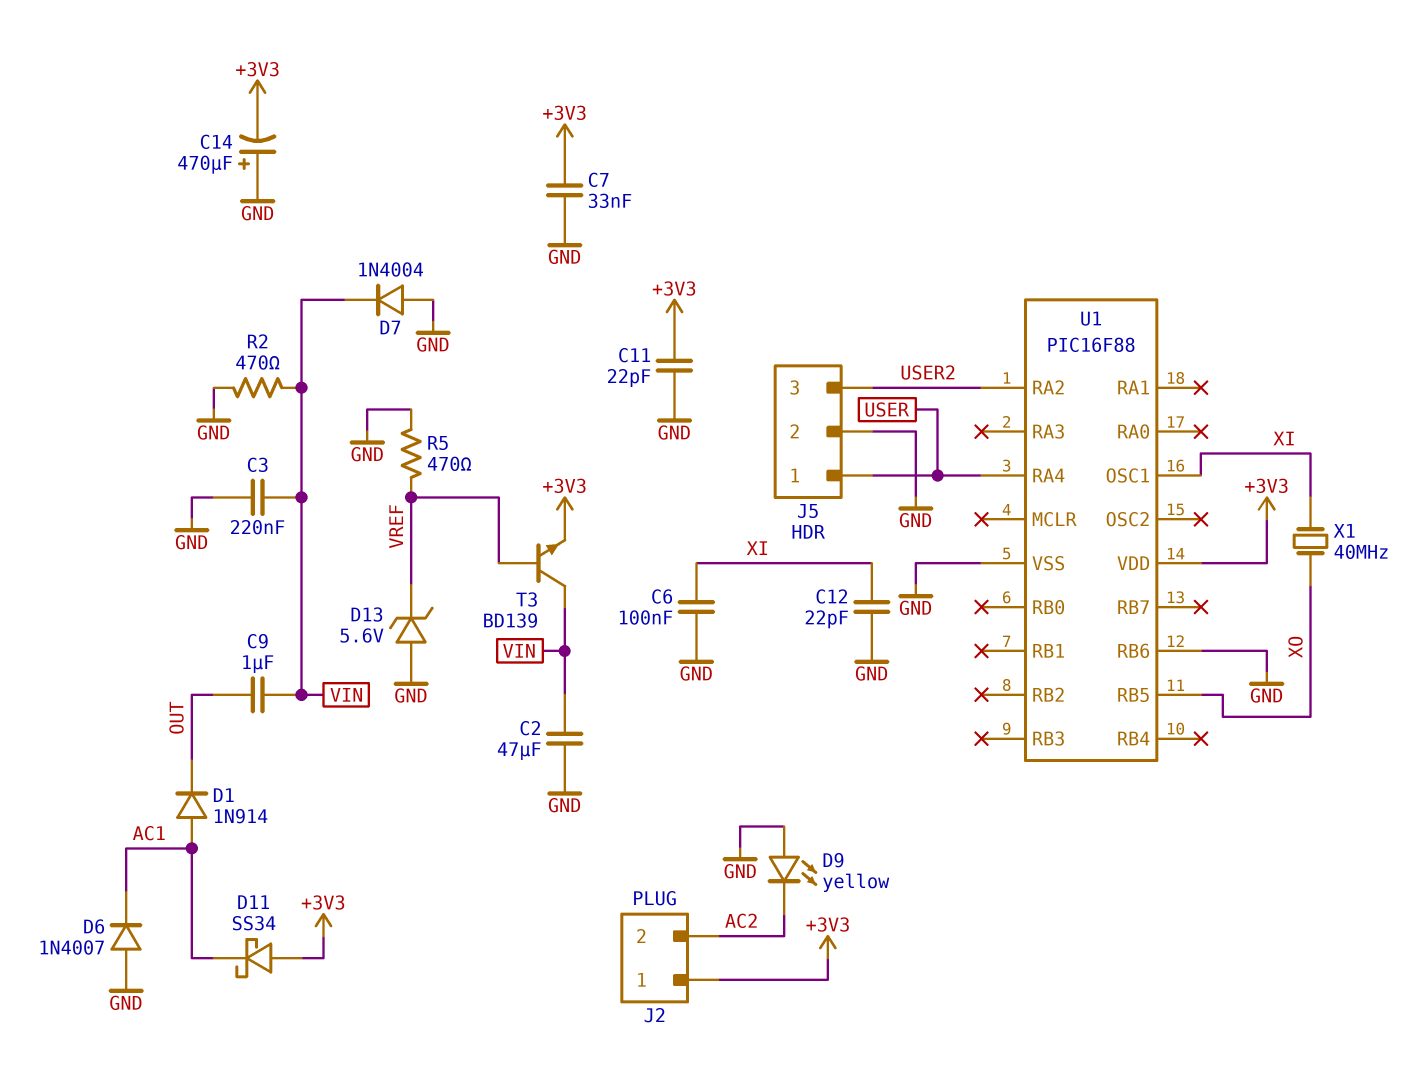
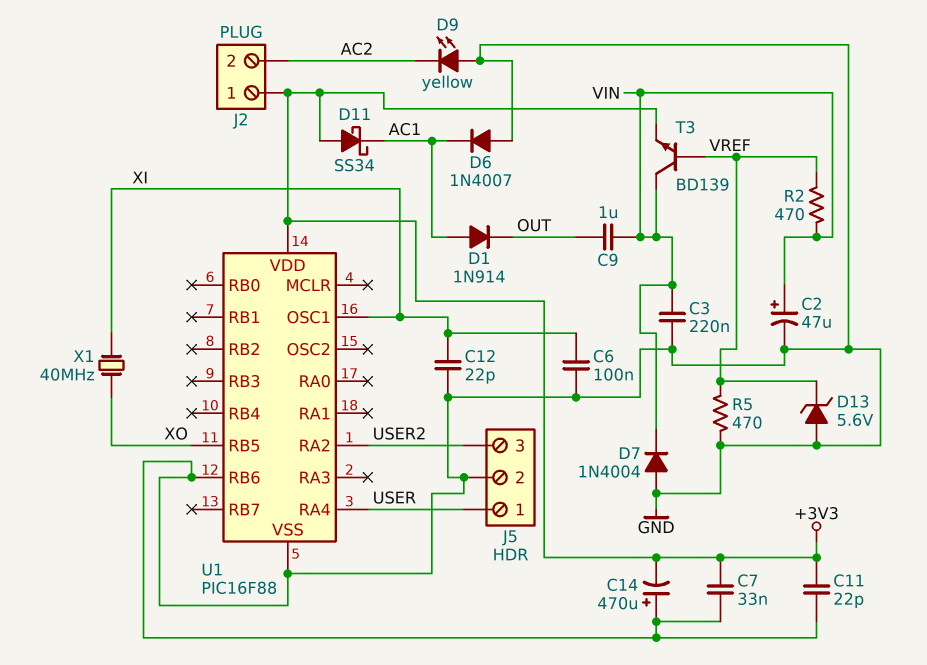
C2: 47uF (GND, VIN) -> 47uF (plus VIN, minus GND)
R2: 470 (GND, VIN) -> 470 (VIN, VREF)

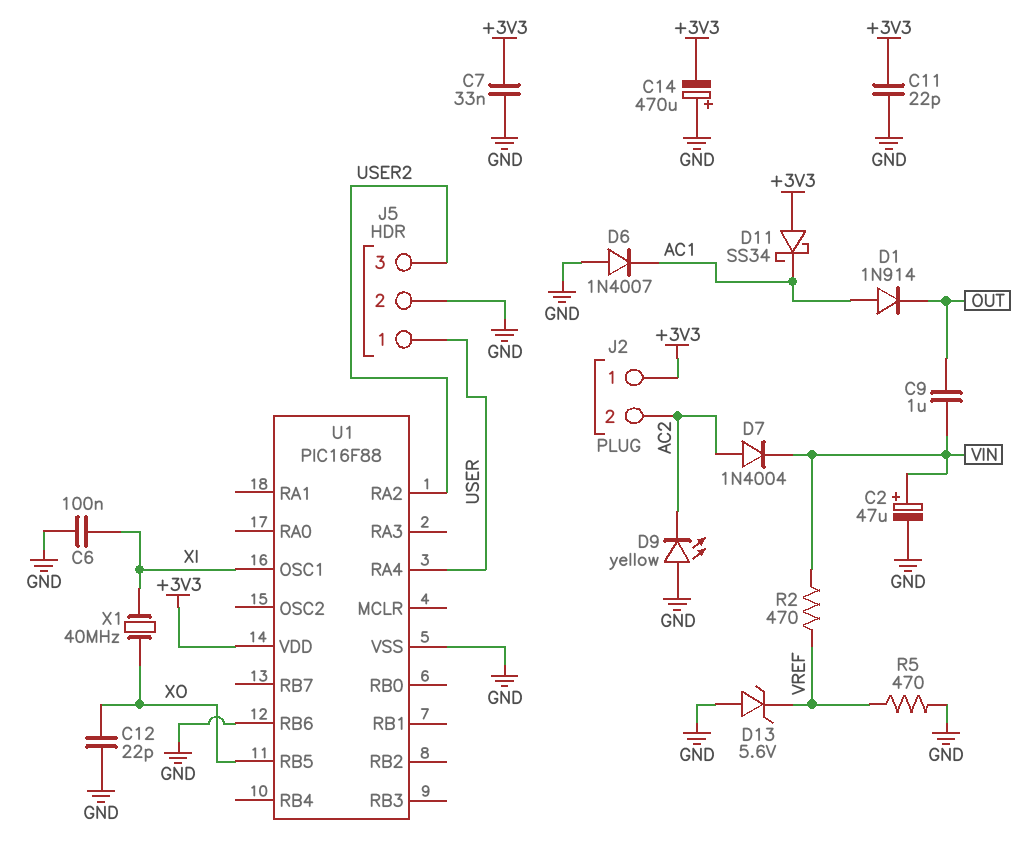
C3: 220nF (GND, VIN) -> none
C12: 22pF (GND, XI) -> 22pF (GND, XO)
D7: diode 1N4004 (A GND, K VIN) -> diode 1N4004 (A AC2, K VIN)
T3: NPN BD139 (B VREF, C VIN, E +3V3) -> none

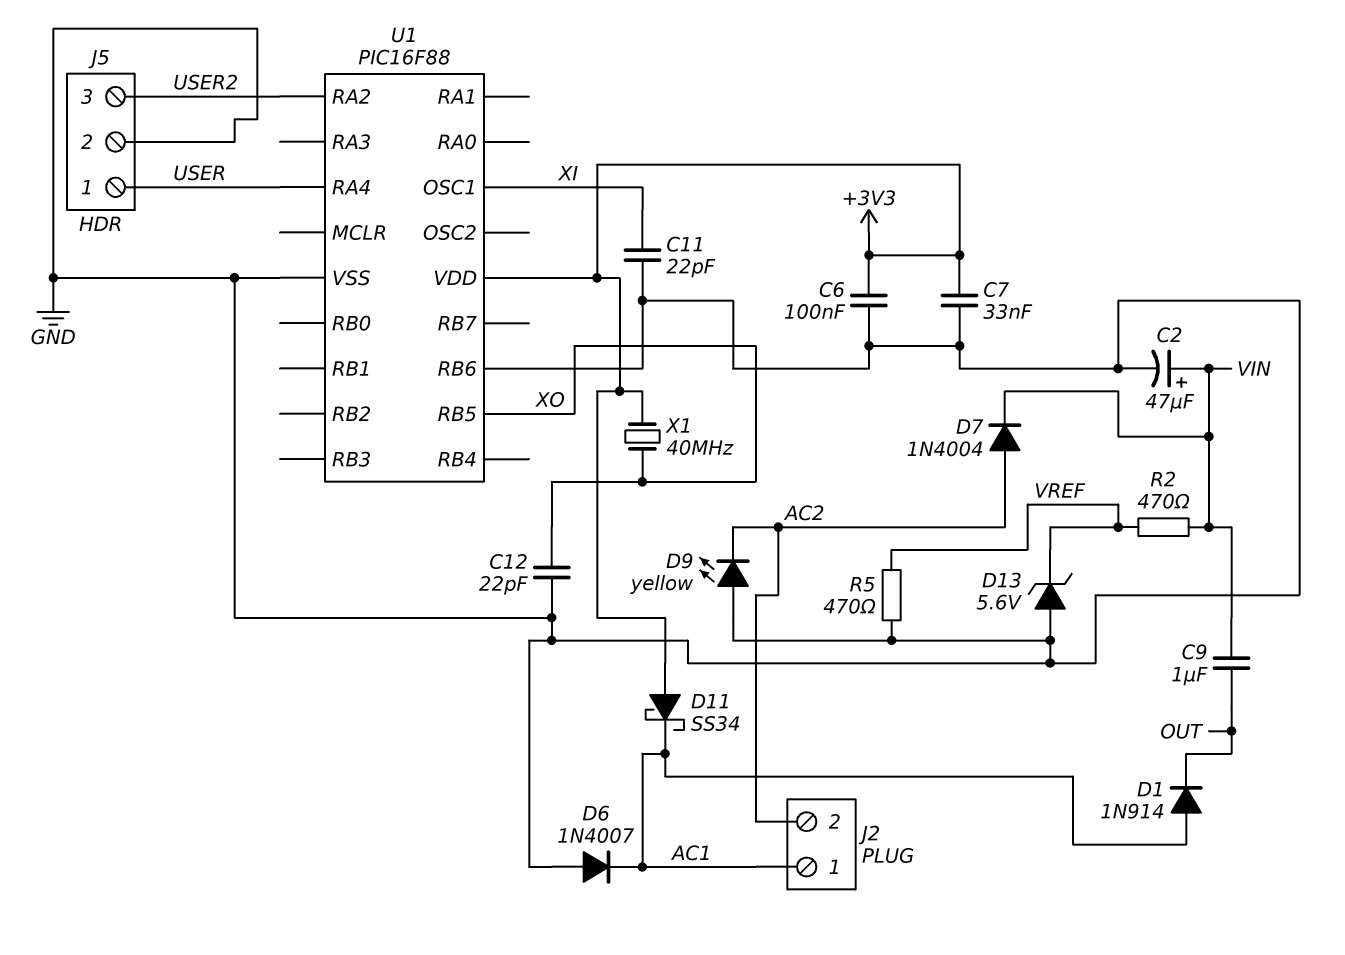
C6: 100nF (GND, XI) -> 100nF (+3V3, GND)
C11: 22pF (+3V3, GND) -> 22pF (GND, XI)
C14: 470uF (plus GND, minus +3V3) -> none
J2 pin 1: +3V3 -> AC1
X1: 40MHz (XI, XO) -> 40MHz (+3V3, XO)

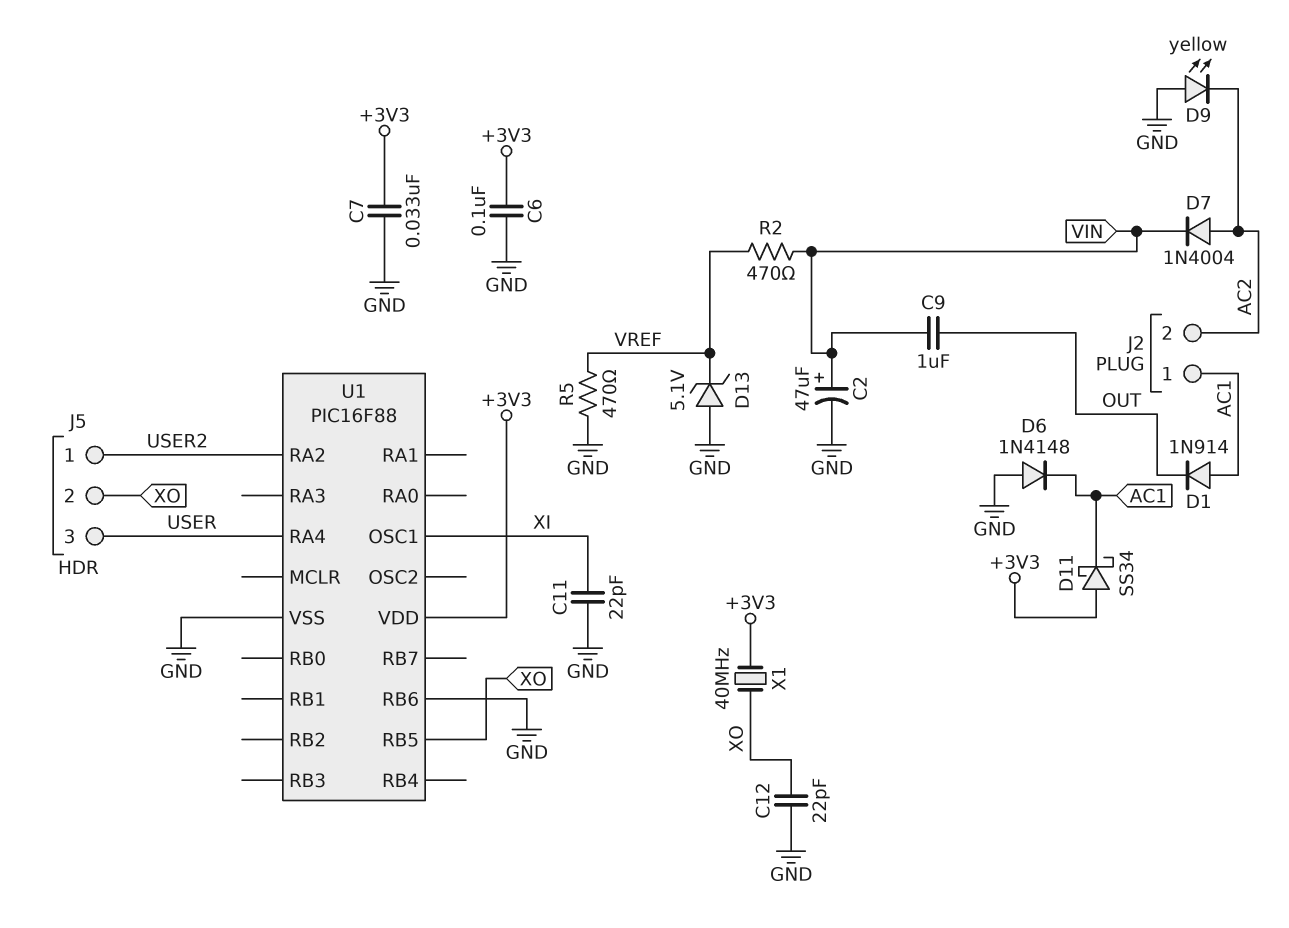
D6: diode 1N4007 (A GND, K AC1) -> diode 1N4148 (A GND, K AC1)
D13: zener 5.6V (A GND, K VREF) -> zener 5.1V (A GND, K VREF)
J5 pin 1: USER -> USER2
J5 pin 2: GND -> XO
J5 pin 3: USER2 -> USER

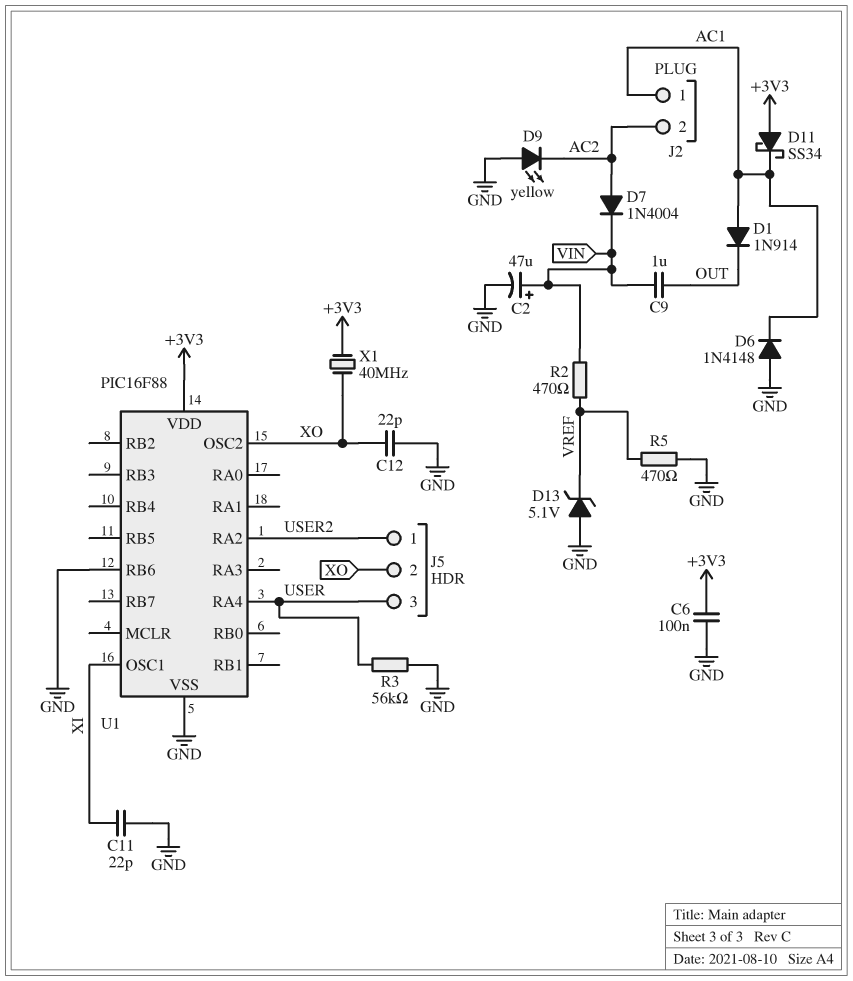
C7: 33nF (+3V3, GND) -> none
R3: none -> 56k (GND, USER)
U1 pin OSC2: none -> XO
U1 pin RB5: XO -> none

